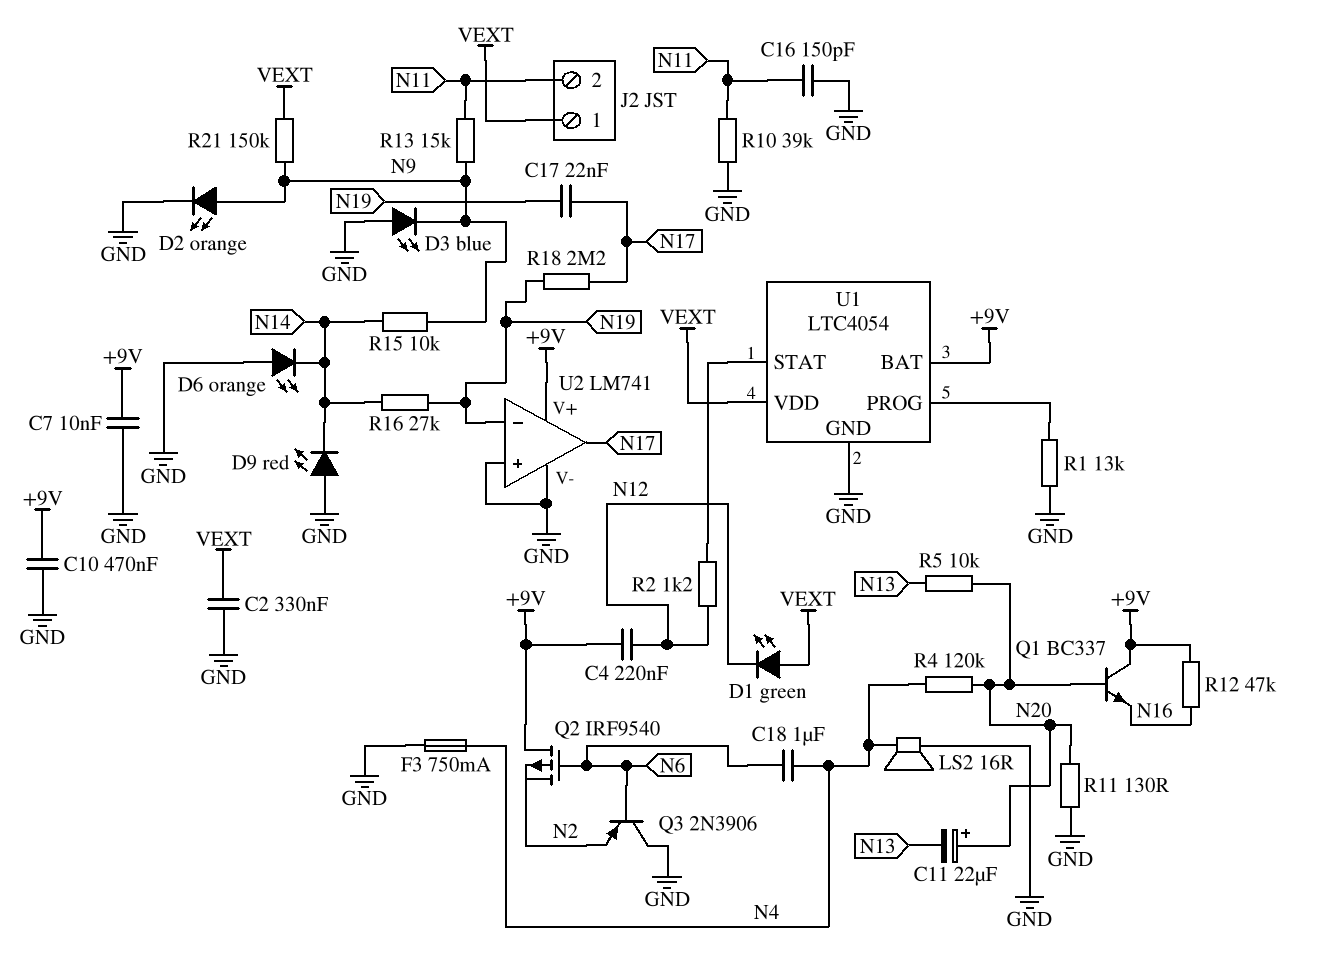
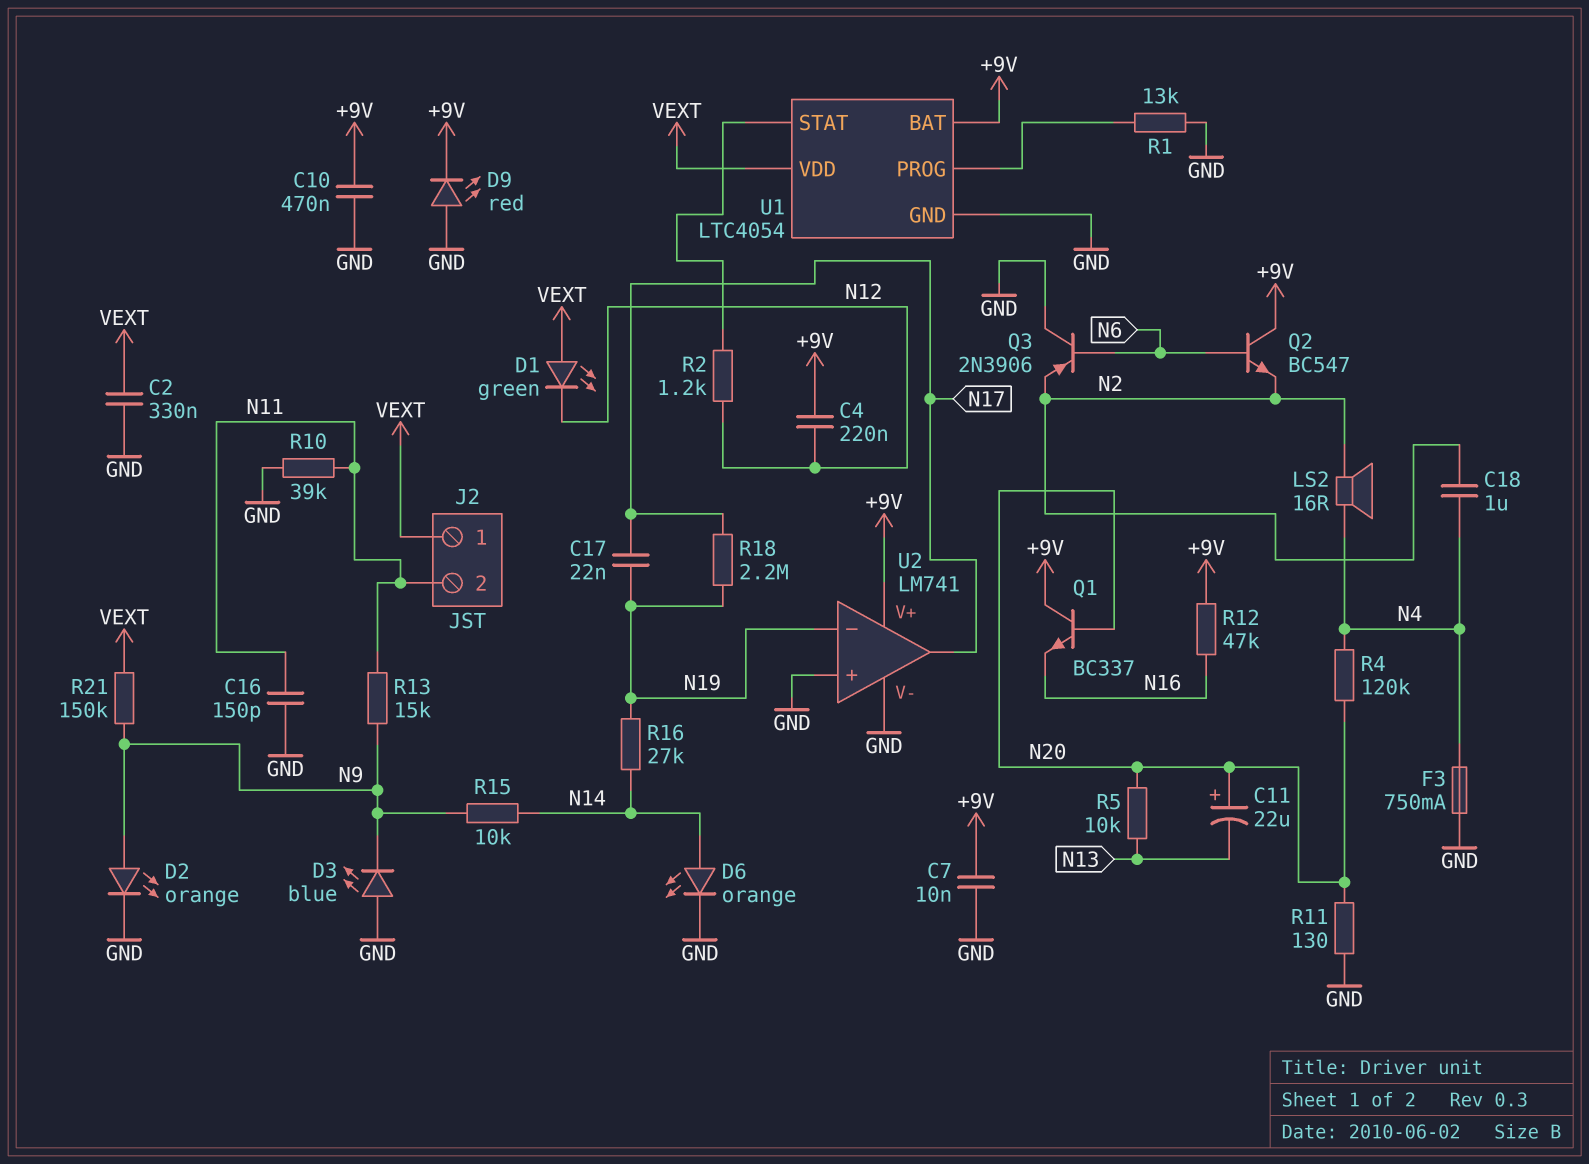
C18: 1uF (N4, N6) -> 1uF (N2, N4)
D6: LED orange (A GND, K N14) -> LED orange (A N14, K GND)
D9: LED red (A GND, K N14) -> LED red (A GND, K +9V)
LS2: speaker 16R (GND, N4) -> speaker 16R (N2, N4)
Q2: PMOS IRF9540 (G N6, D +9V, S N2) -> NPN BC547 (B N6, C +9V, E N2)

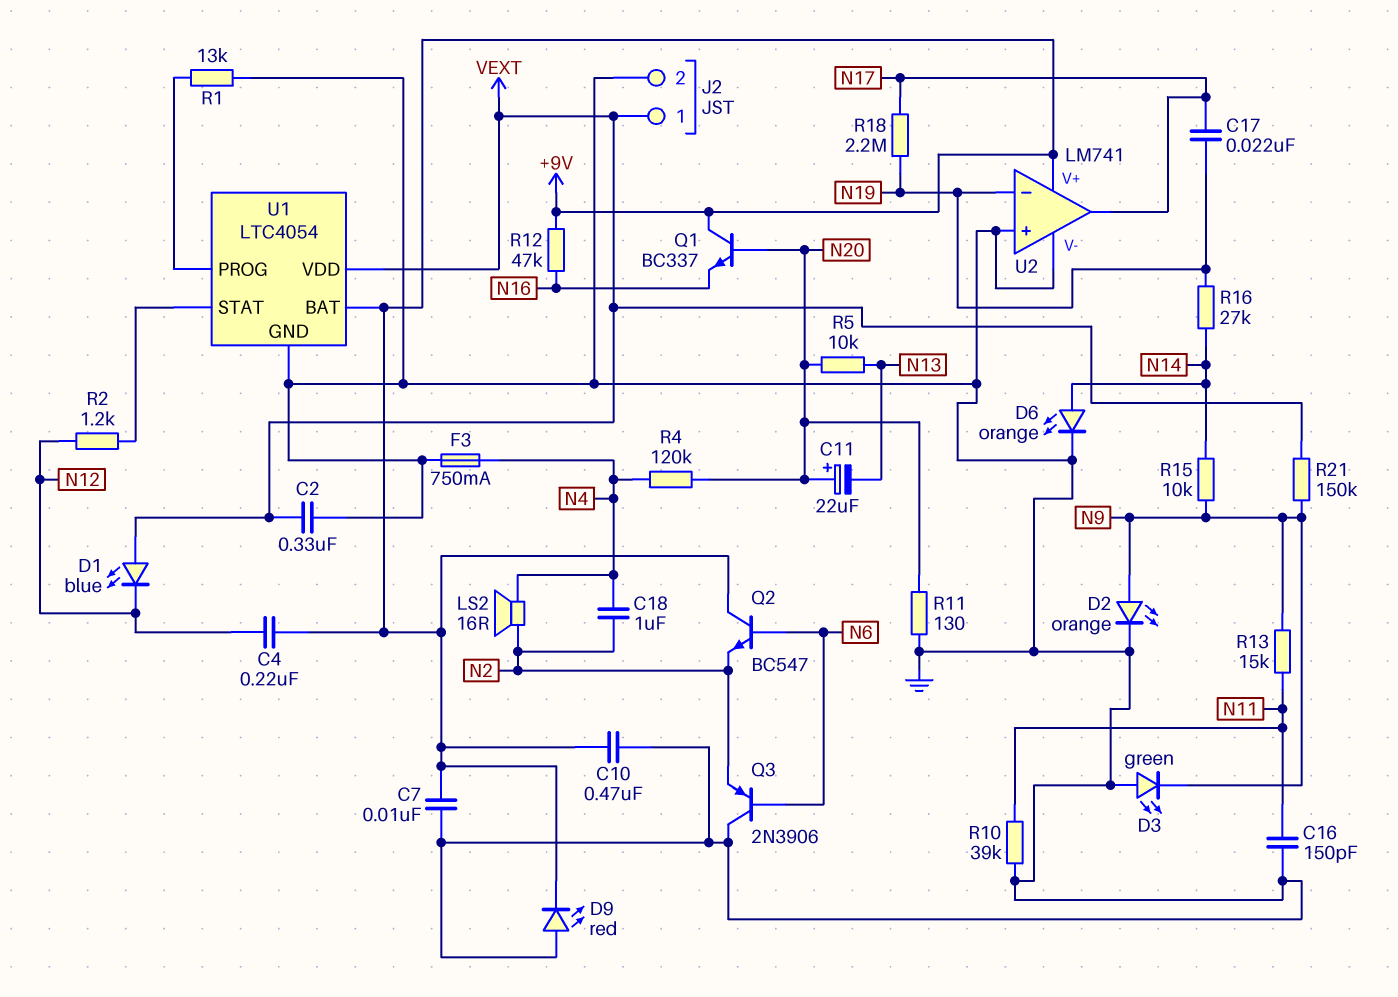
D1: LED green (A VEXT, K N12) -> LED blue (A VEXT, K N12)
D3: LED blue (A GND, K N9) -> LED green (A GND, K N9)
J2 pin 2: N11 -> GND

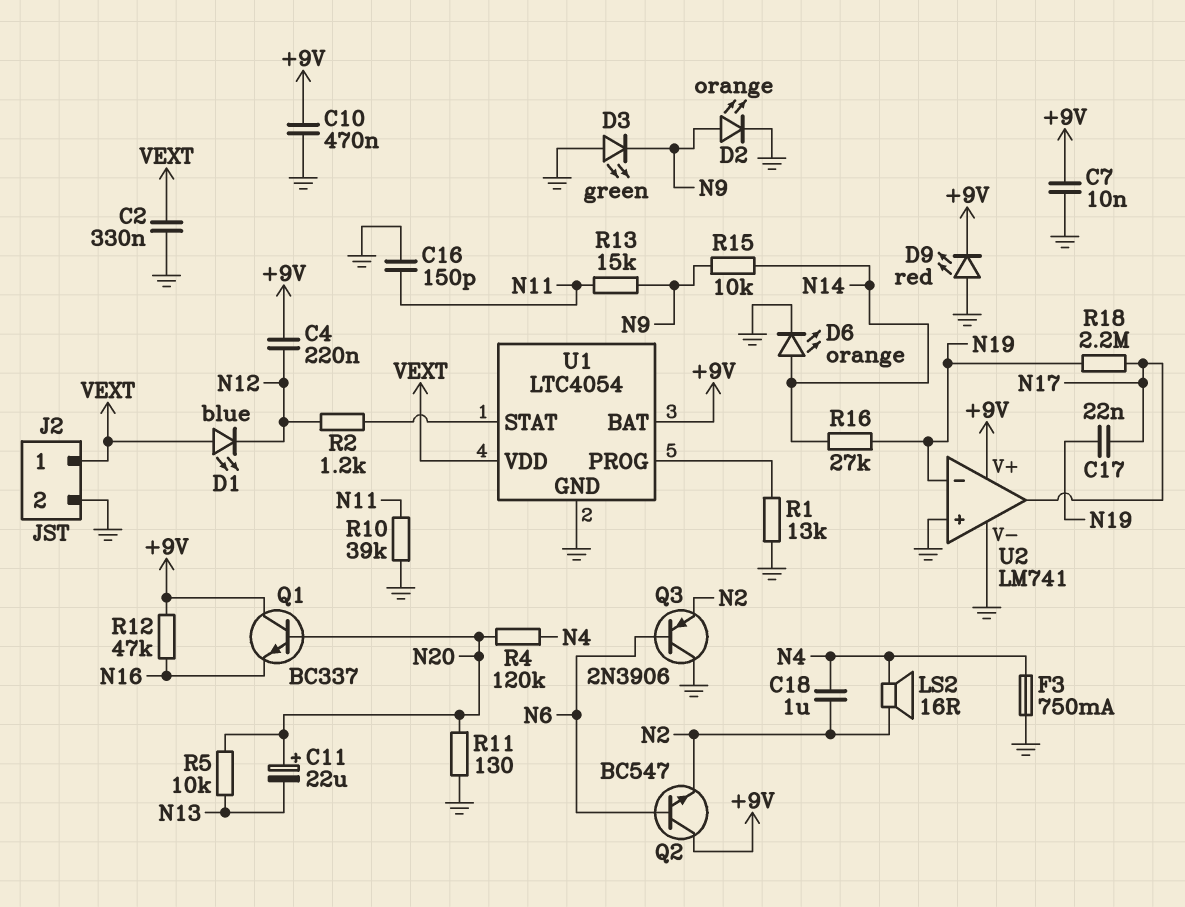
R21: 150k (N9, VEXT) -> none

